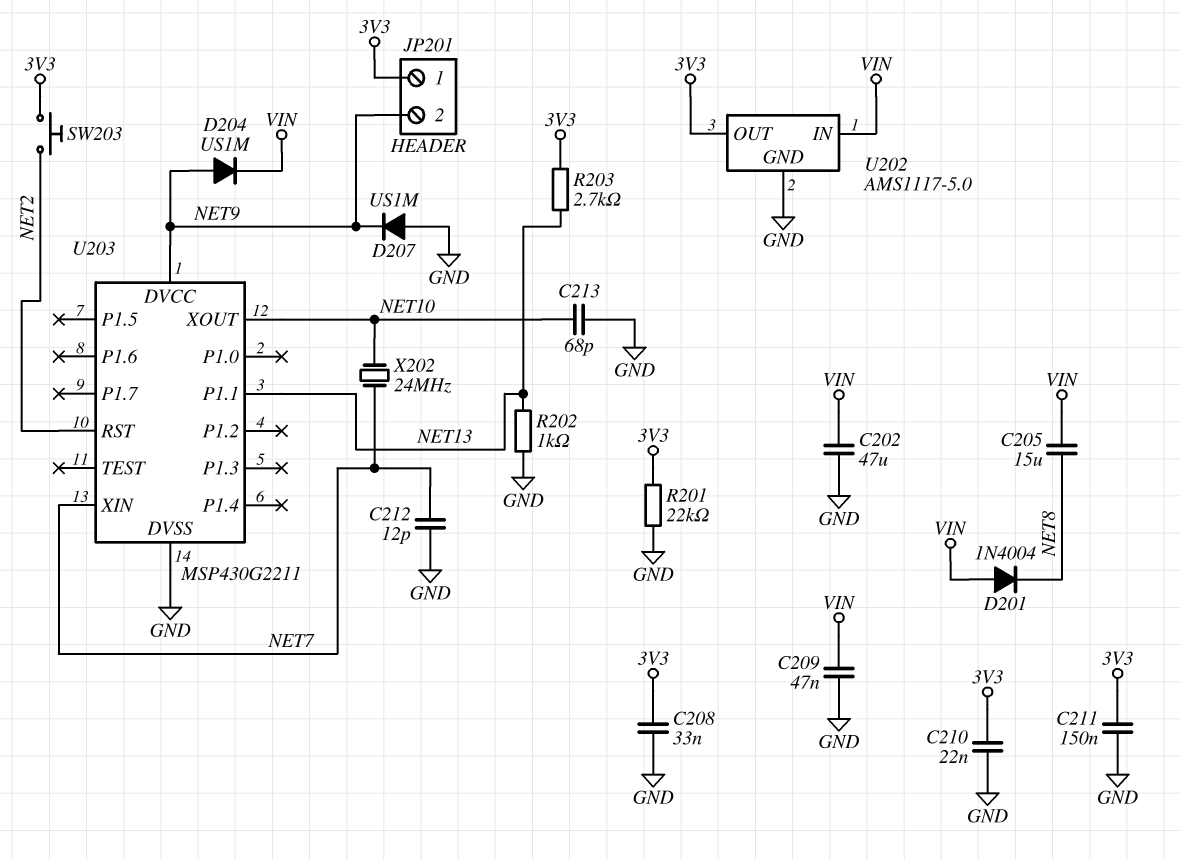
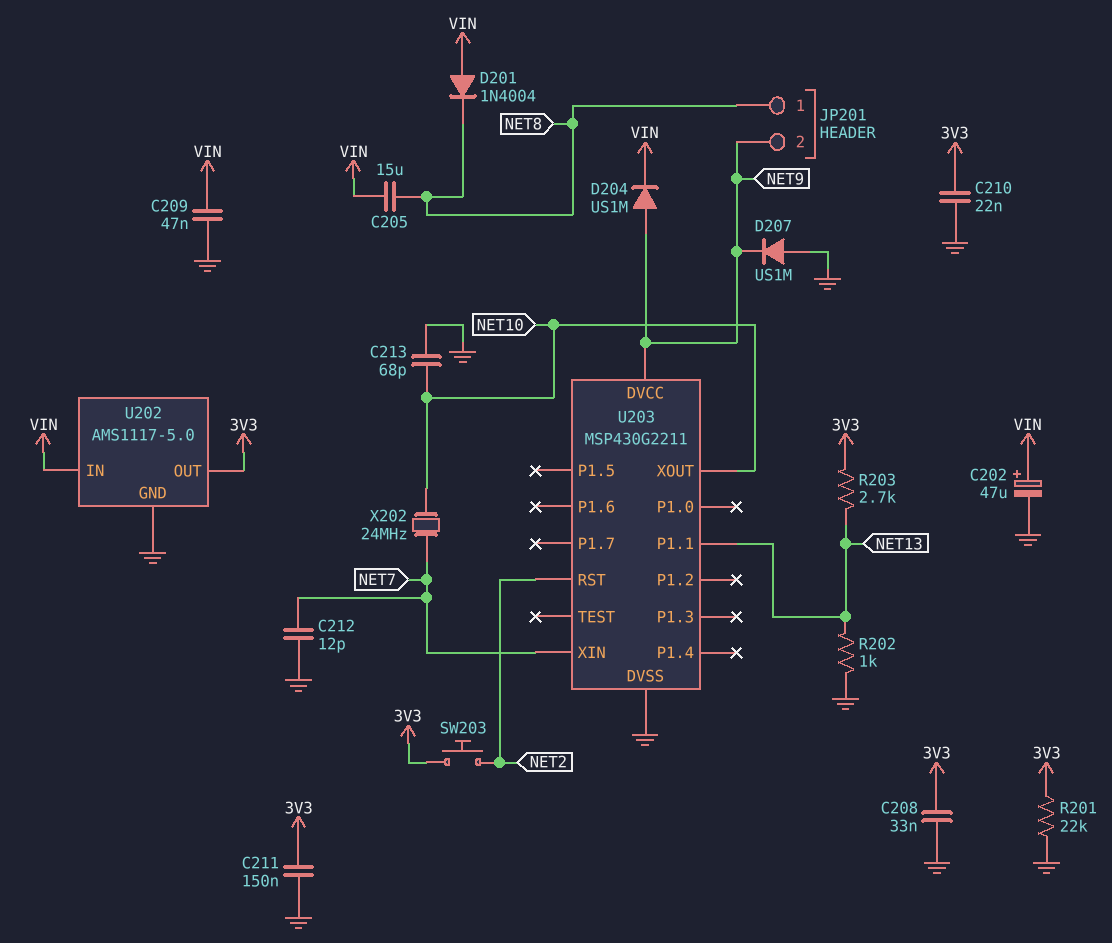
C202: 47uF (GND, VIN) -> 47uF (plus VIN, minus GND)
JP201 pin 1: 3V3 -> NET8

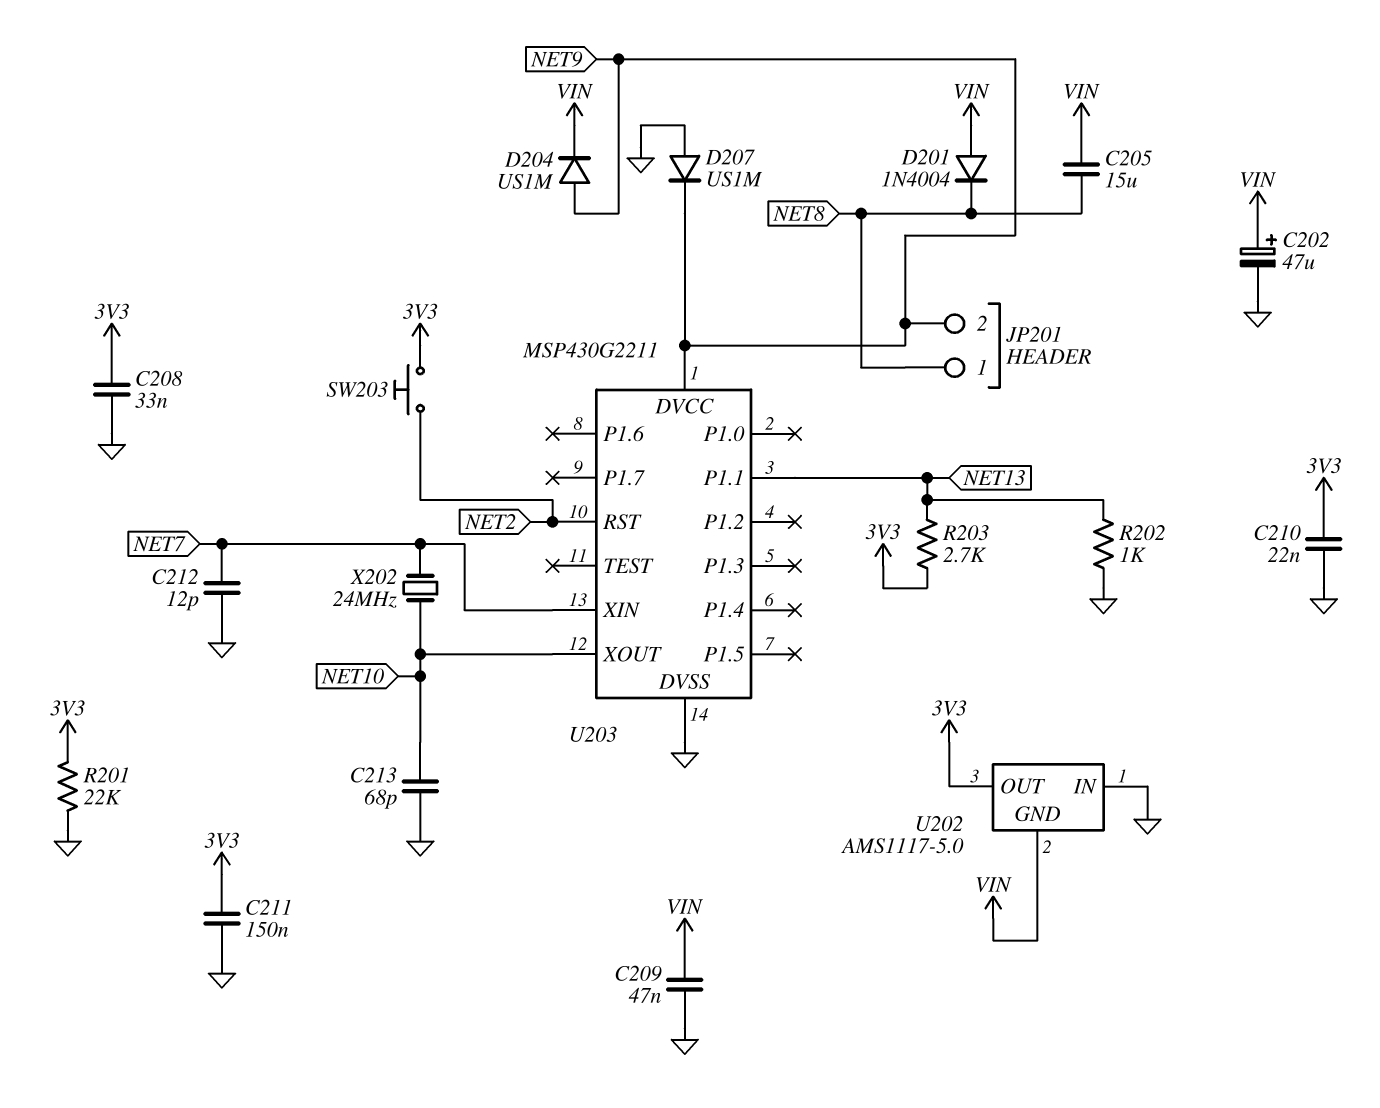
U202 pin GND: GND -> VIN
U202 pin IN: VIN -> GND

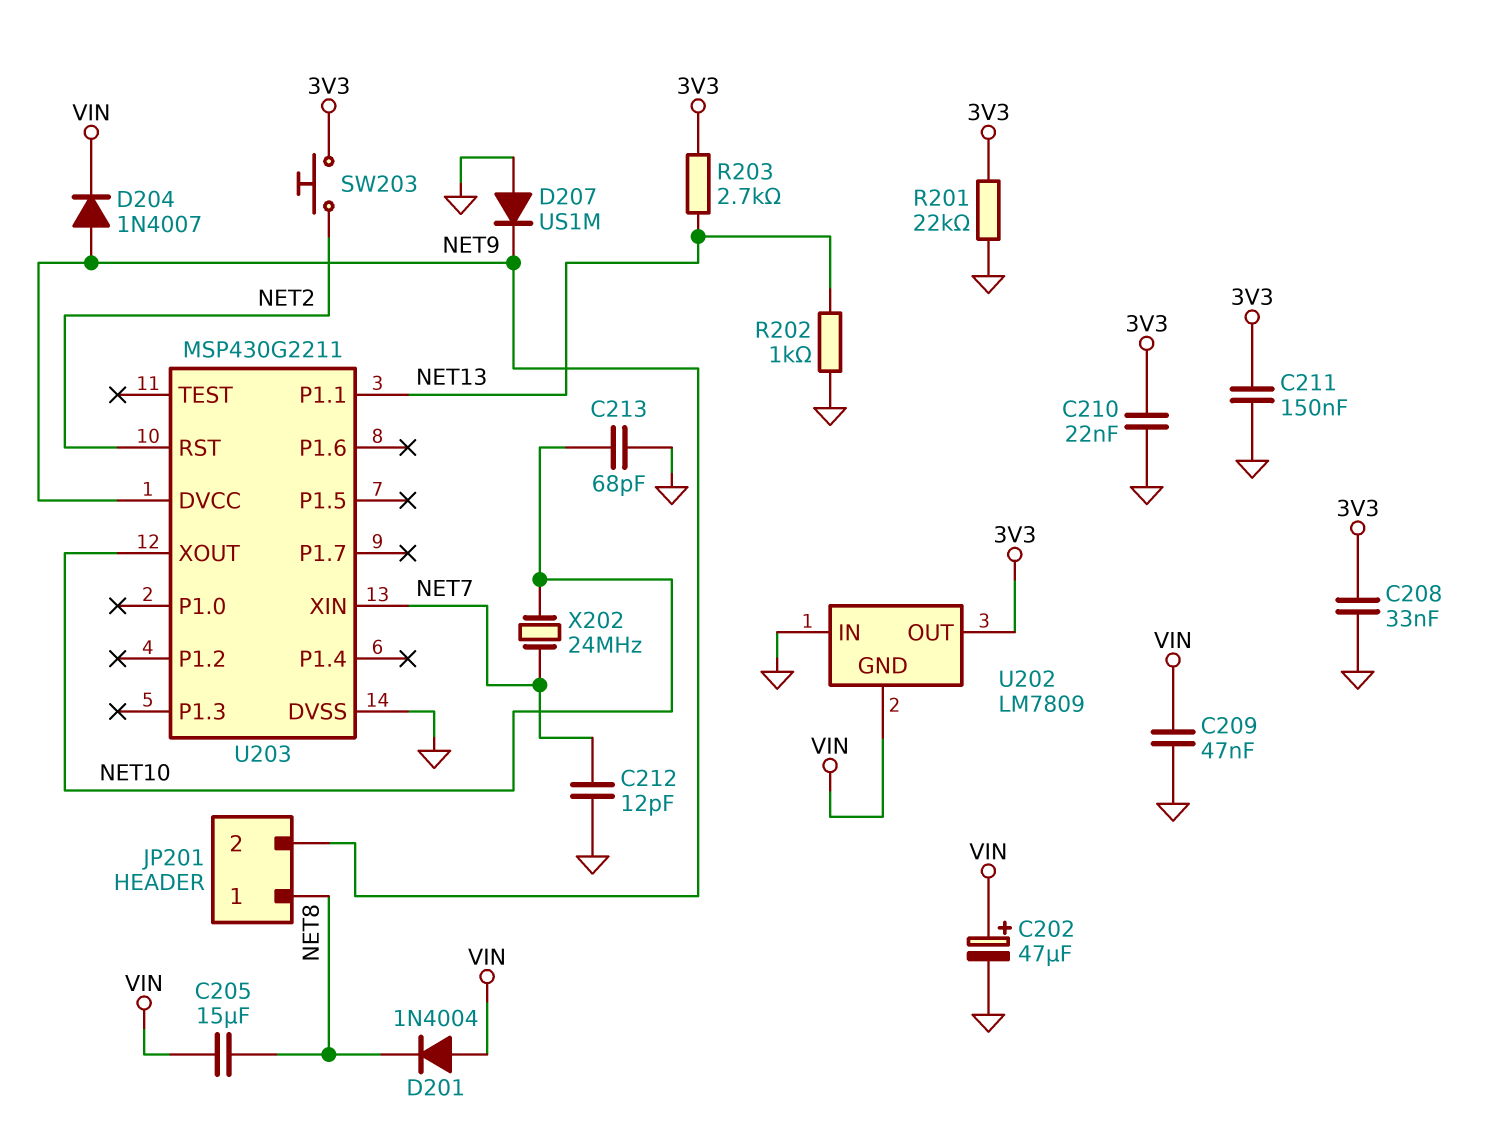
D204: diode US1M (A NET9, K VIN) -> diode 1N4007 (A NET9, K VIN)
U202: AMS1117-5.0 -> LM7809

